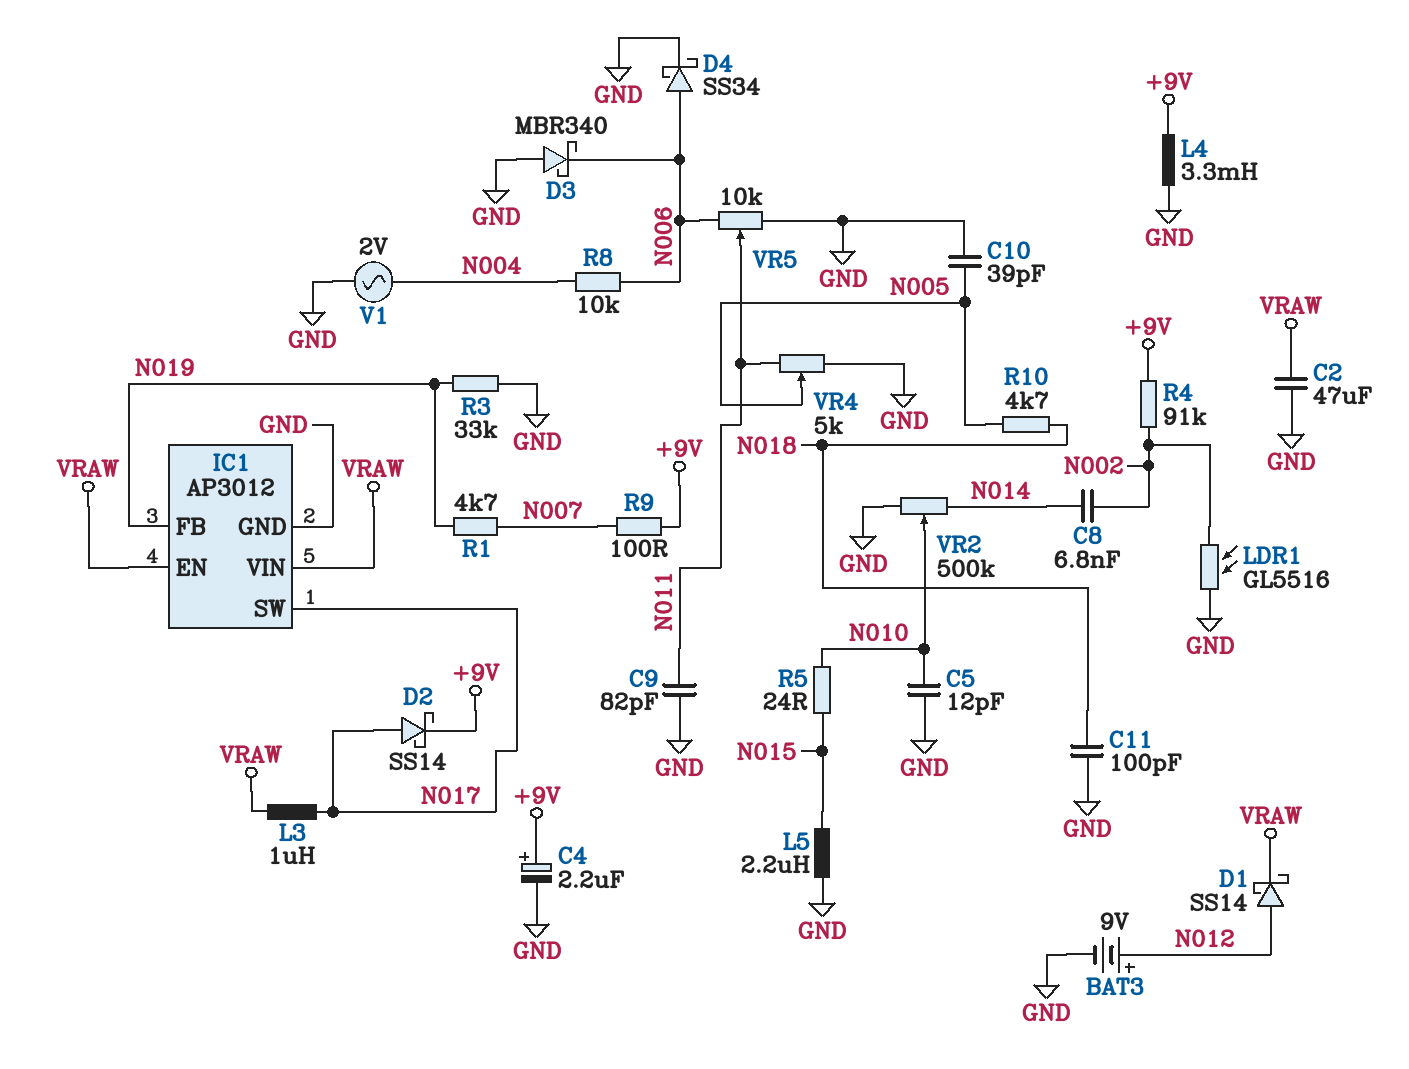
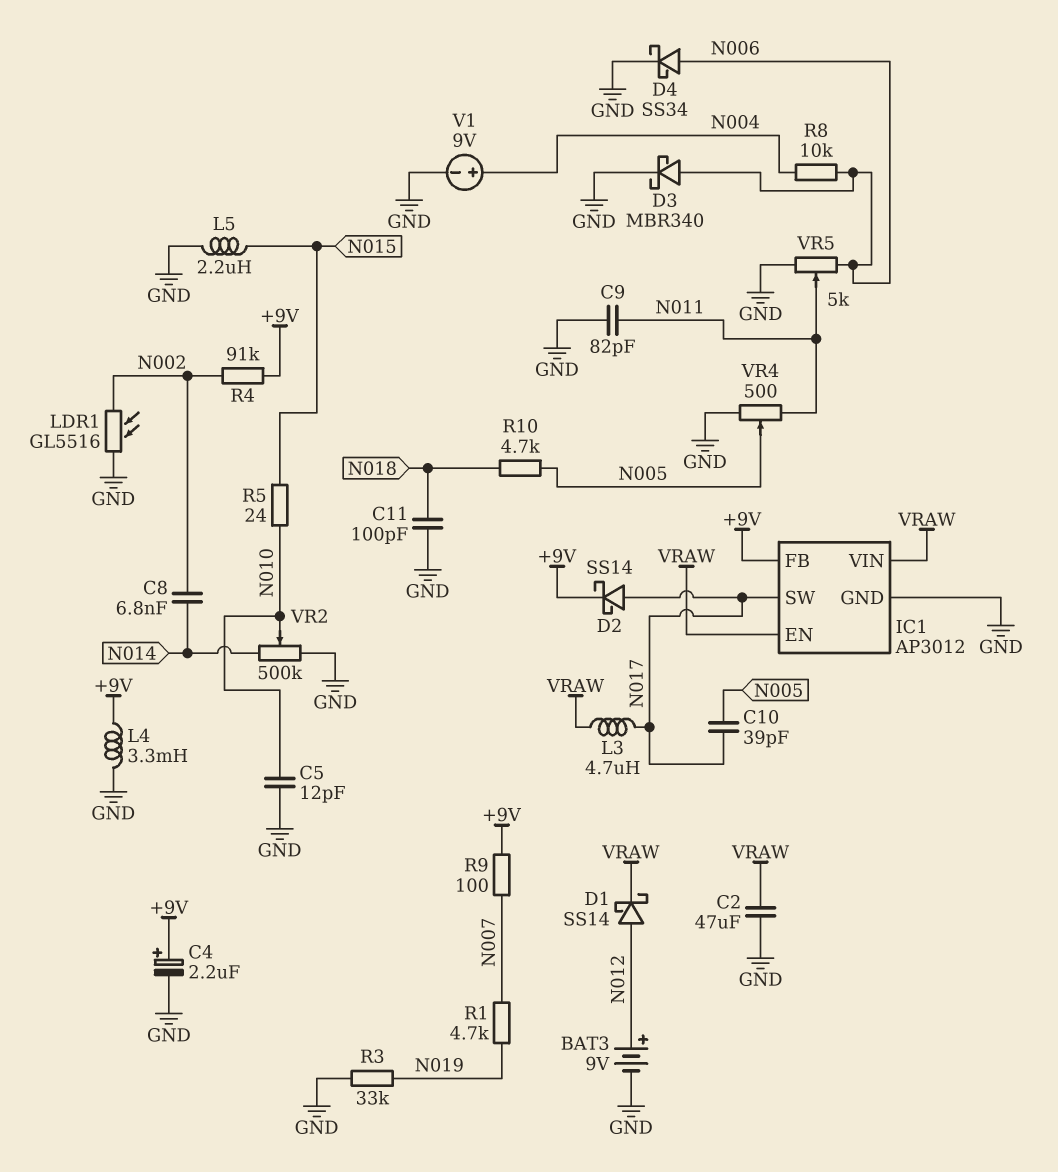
C10: 39pF (GND, N005) -> 39pF (N005, N017)
D3: schottky MBR340 (A GND, K N006) -> schottky MBR340 (A N006, K GND)
IC1 pin FB: N019 -> +9V
L3: 1uH (N017, VRAW) -> 4.7uH (N017, VRAW)
V1: AC 2V (GND, N004) -> 9V (plus N004, minus GND)
VR4: 5k (GND, N011, wiper N005) -> 500 (GND, N011, wiper N005)
VR5: 10k (GND, N006, wiper N011) -> 5k (GND, N006, wiper N011)

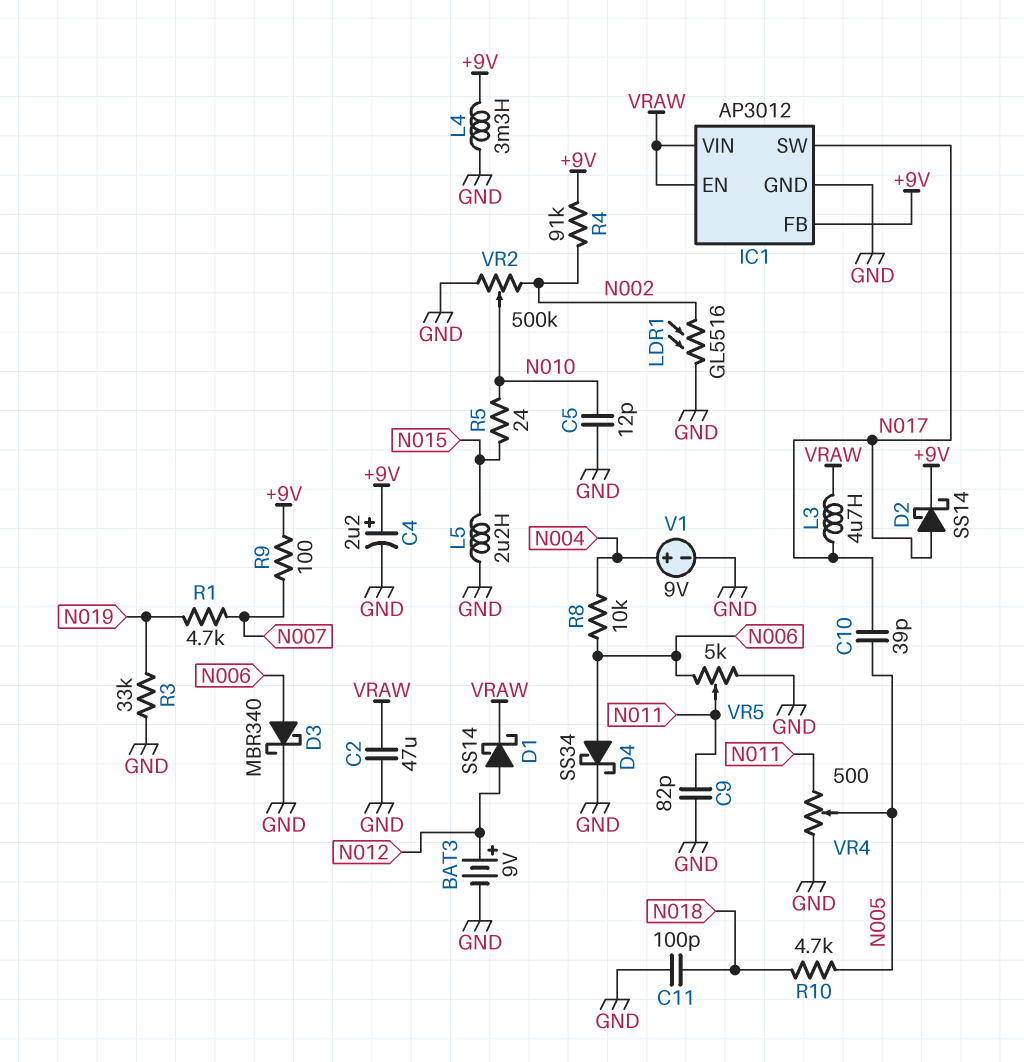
C8: 6.8nF (N002, N014) -> none
VR2: 500k (GND, N014, wiper N010) -> 500k (GND, N002, wiper N010)

